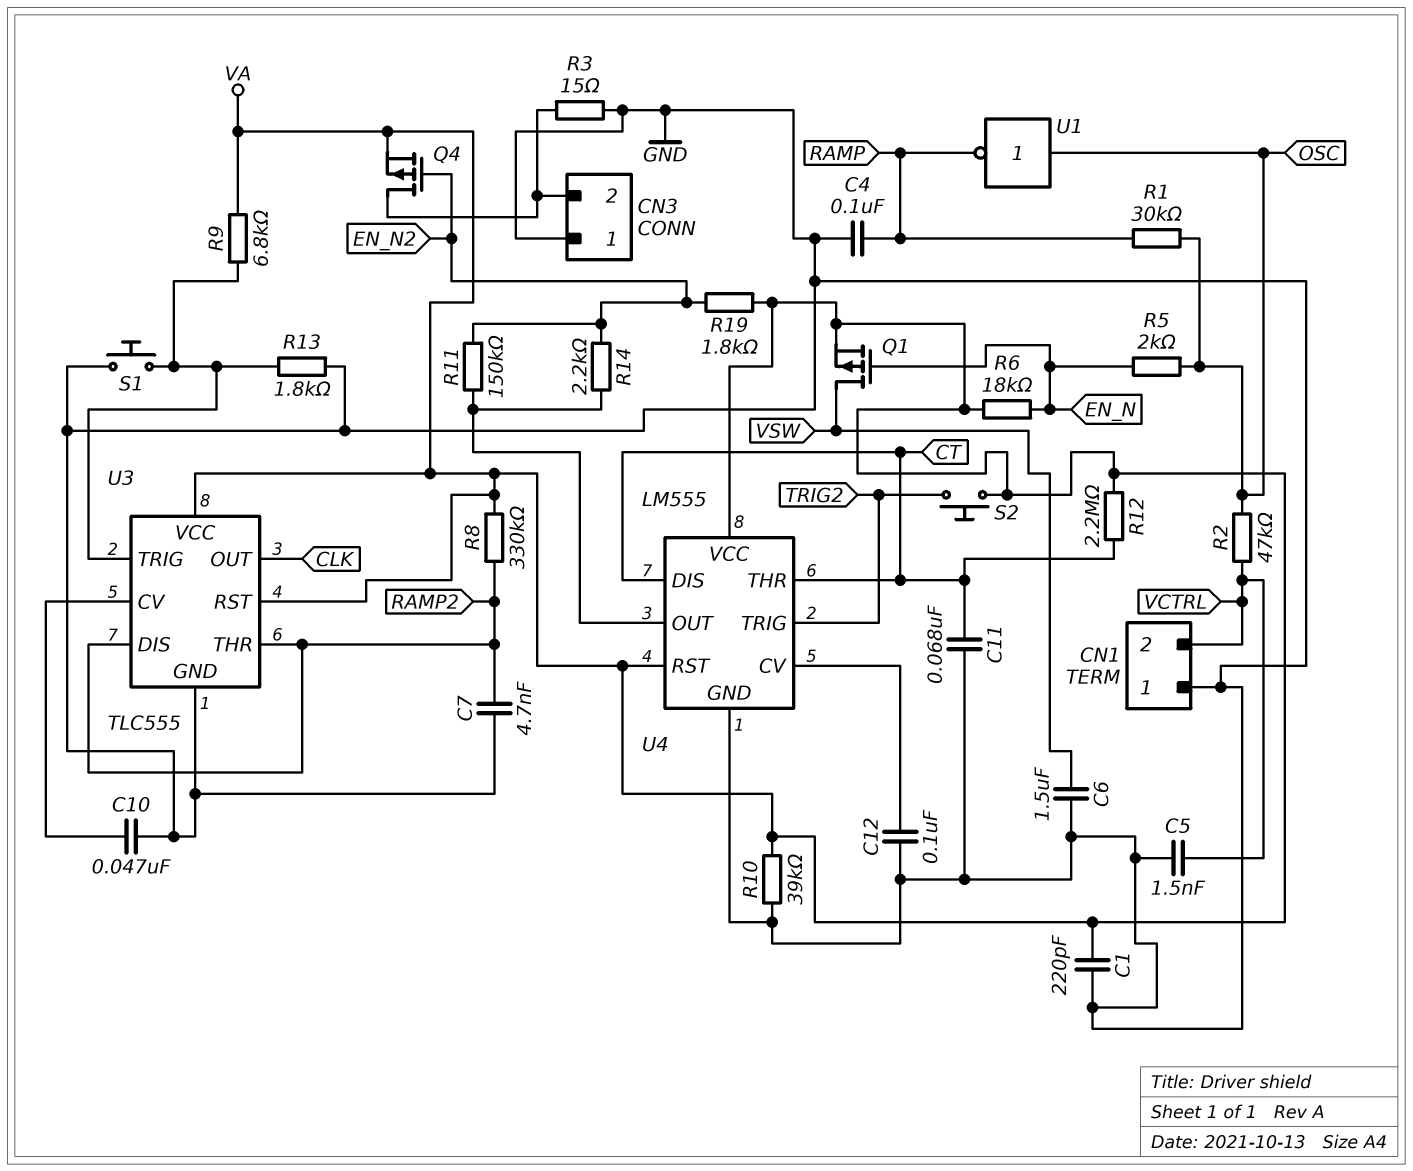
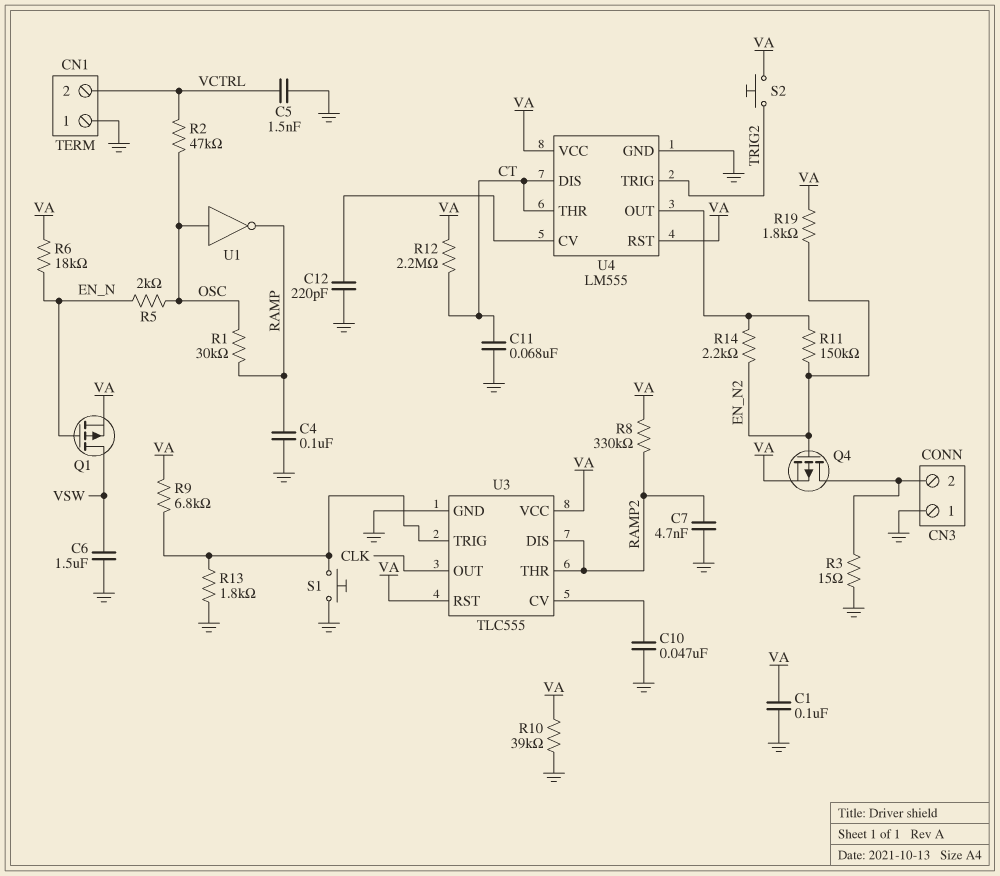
C1: 220pF (GND, VA) -> 100nF (GND, VA)
C12: 100nF (GND, U4/CV) -> 220pF (GND, U4/CV)

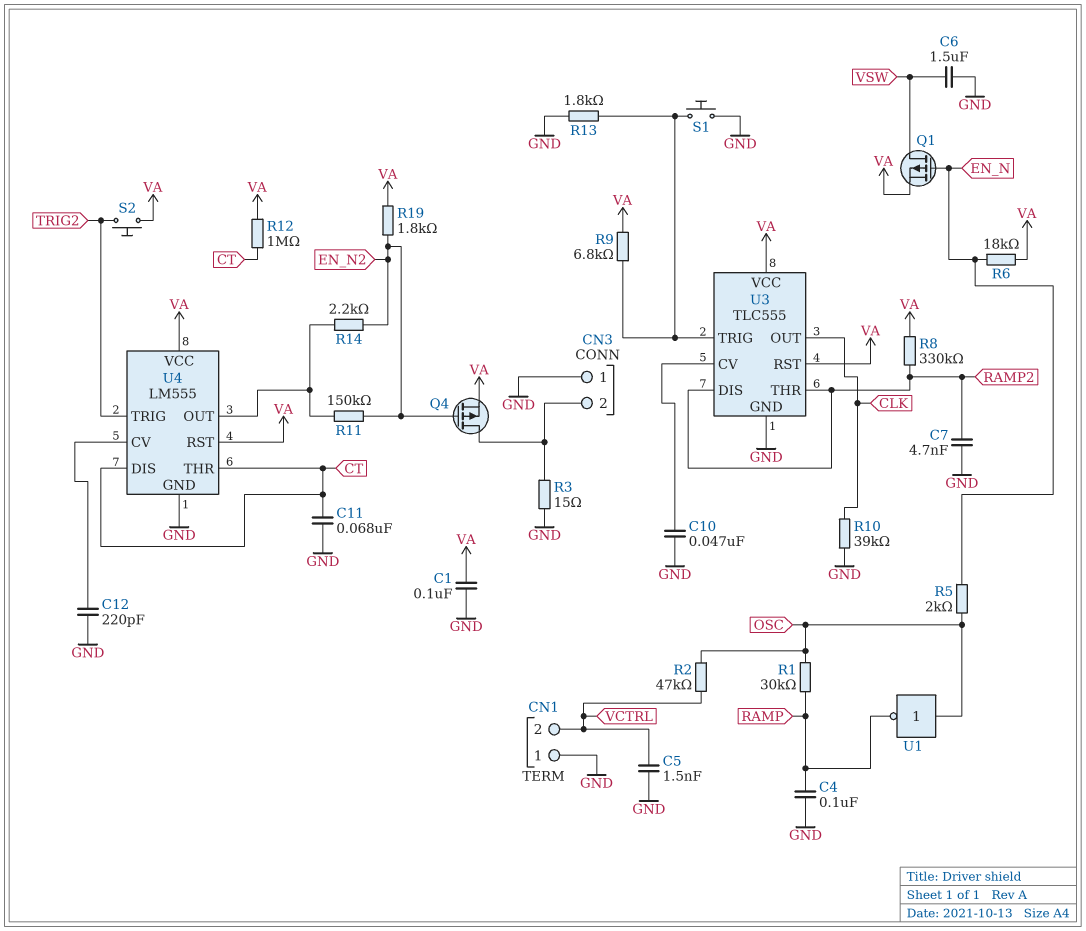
R10: 39k (GND, VA) -> 39k (CLK, GND)
R12: 2.2M (CT, VA) -> 1M (CT, VA)

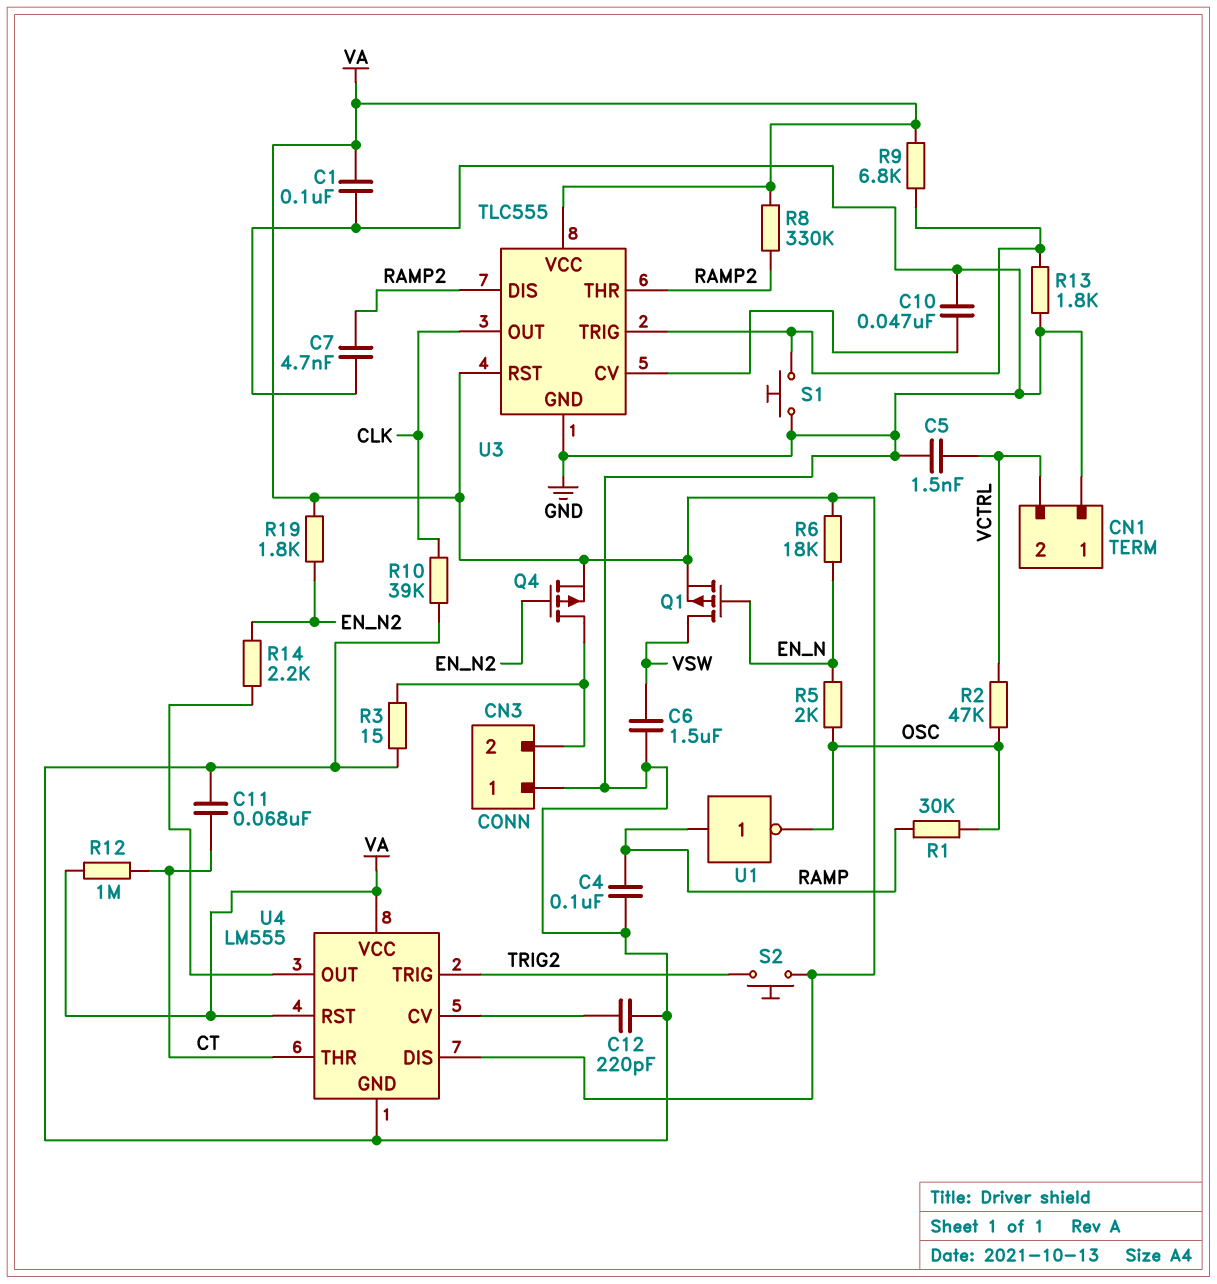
R11: 150k (EN_N2, U4/OUT) -> none
U1: NOT (in OSC, out RAMP) -> NOT (in RAMP, out OSC)
U4 pin DIS: CT -> VA

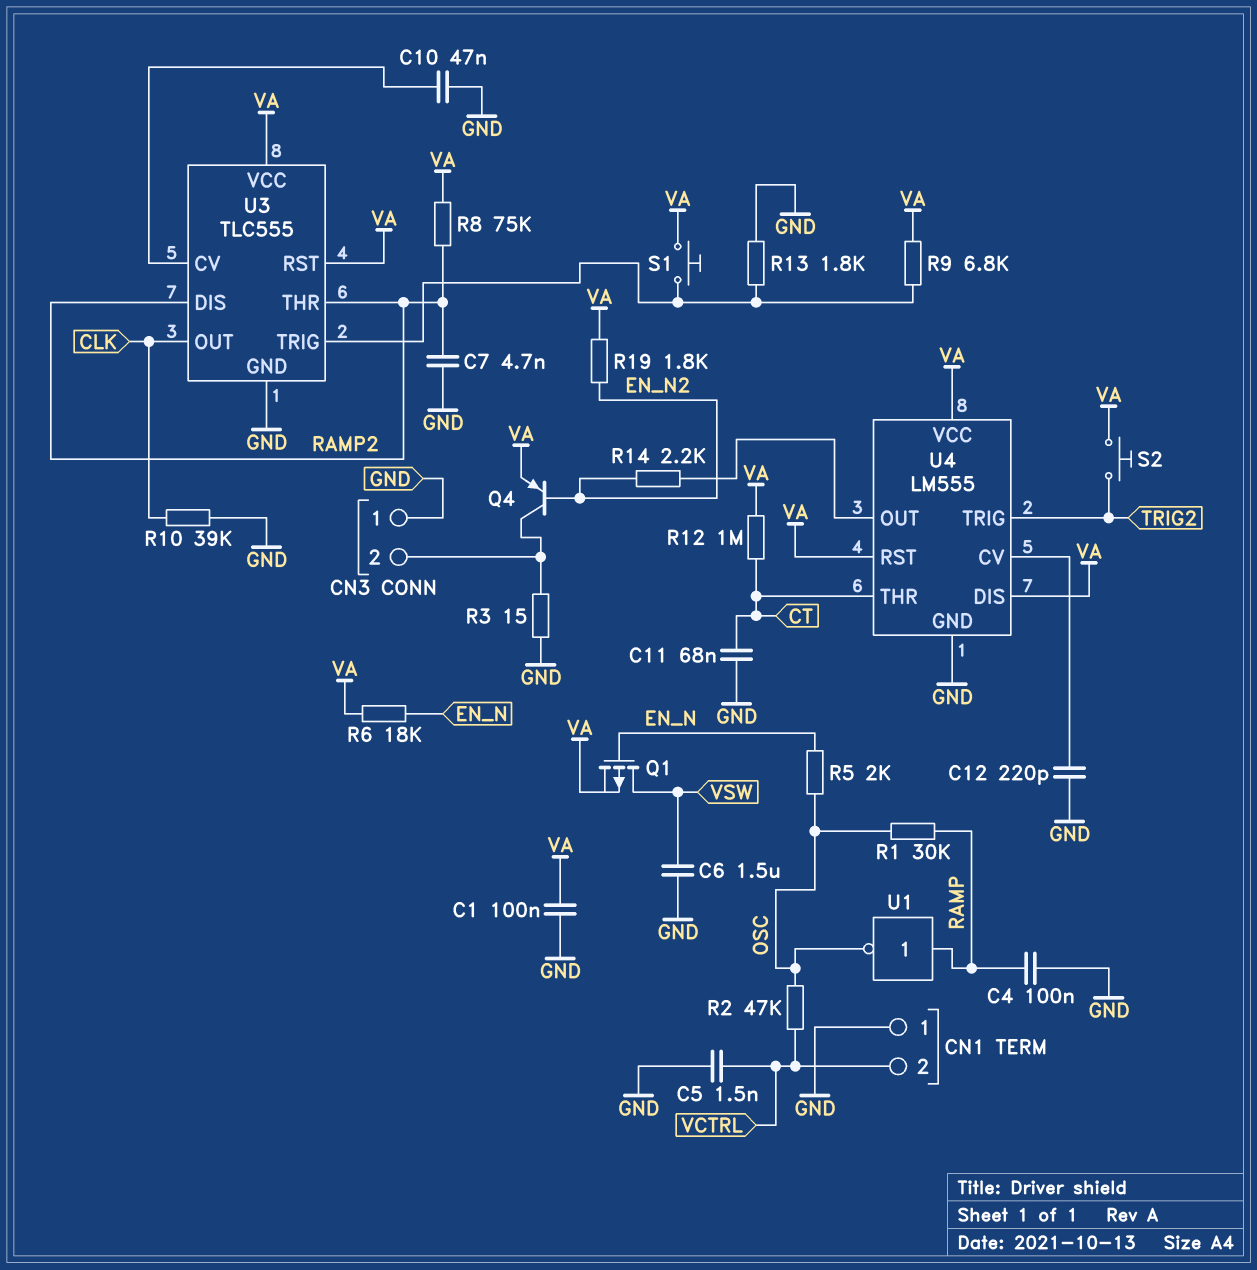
Q4: PMOS (G EN_N2, D CN3/2, S VA) -> PNP (B EN_N2, C CN3/2, E VA)
R8: 330k (RAMP2, VA) -> 75k (RAMP2, VA)
S1: button (GND, U3/TRIG) -> button (U3/TRIG, VA)

